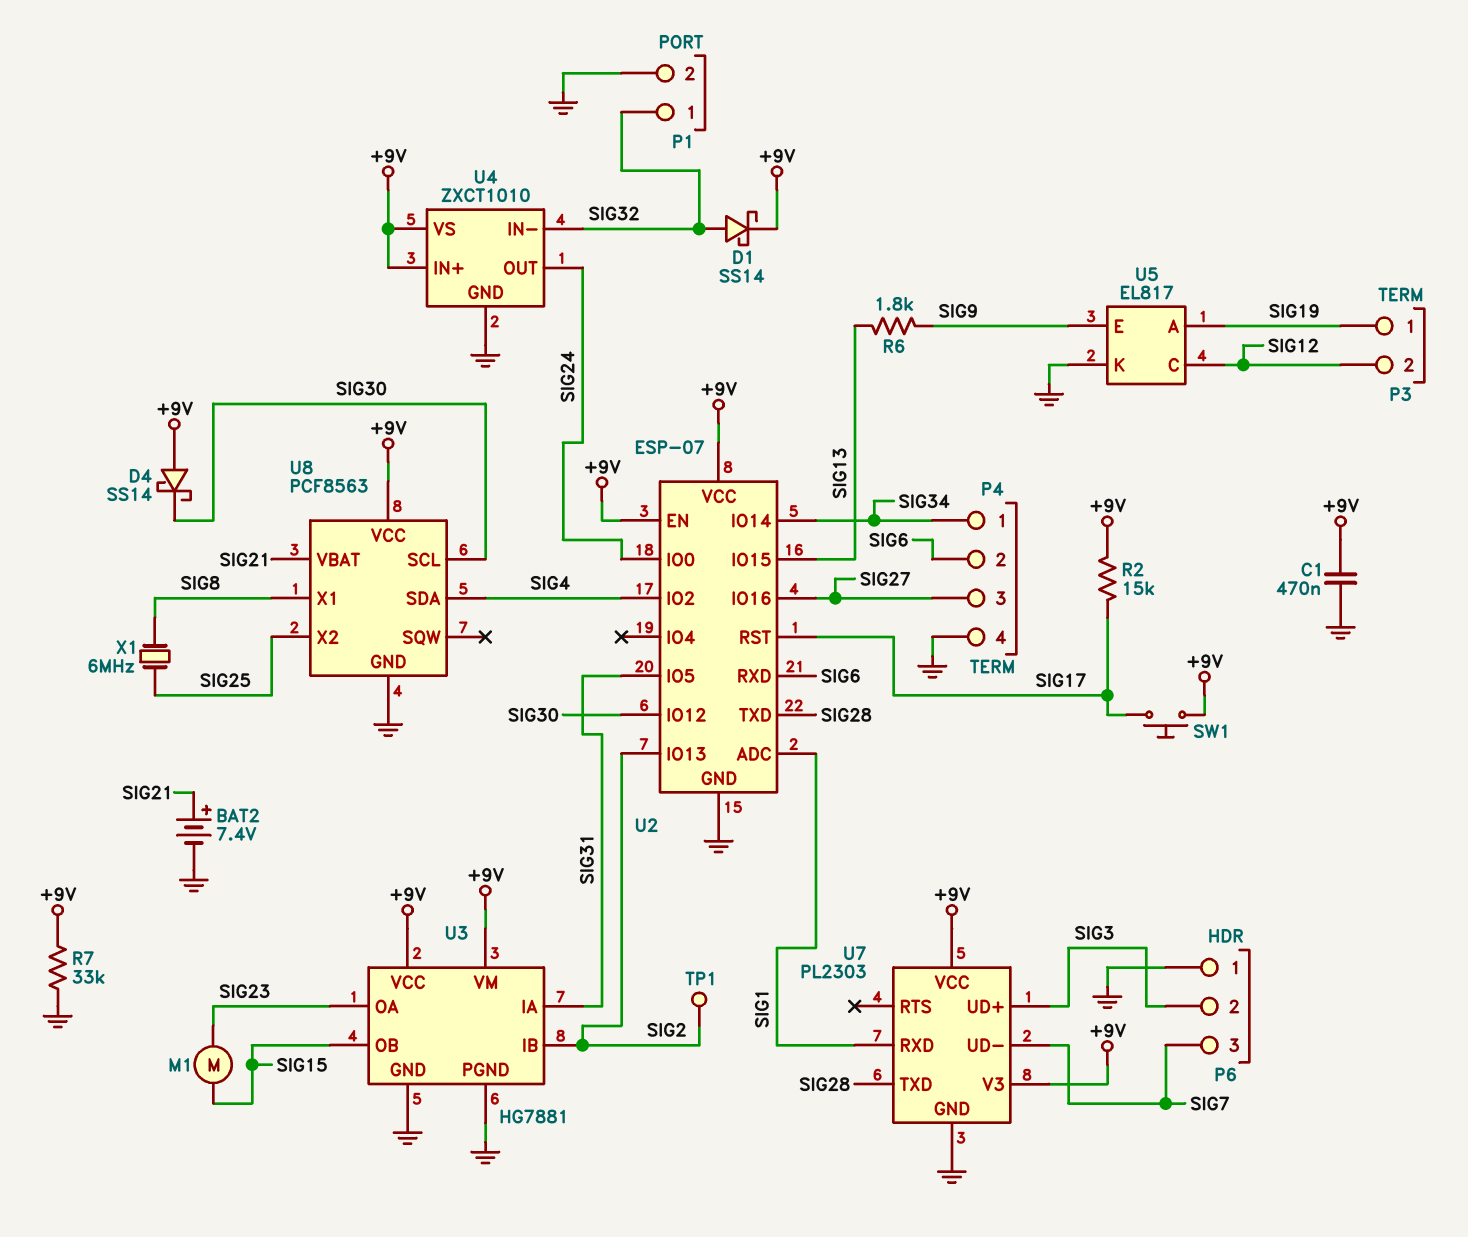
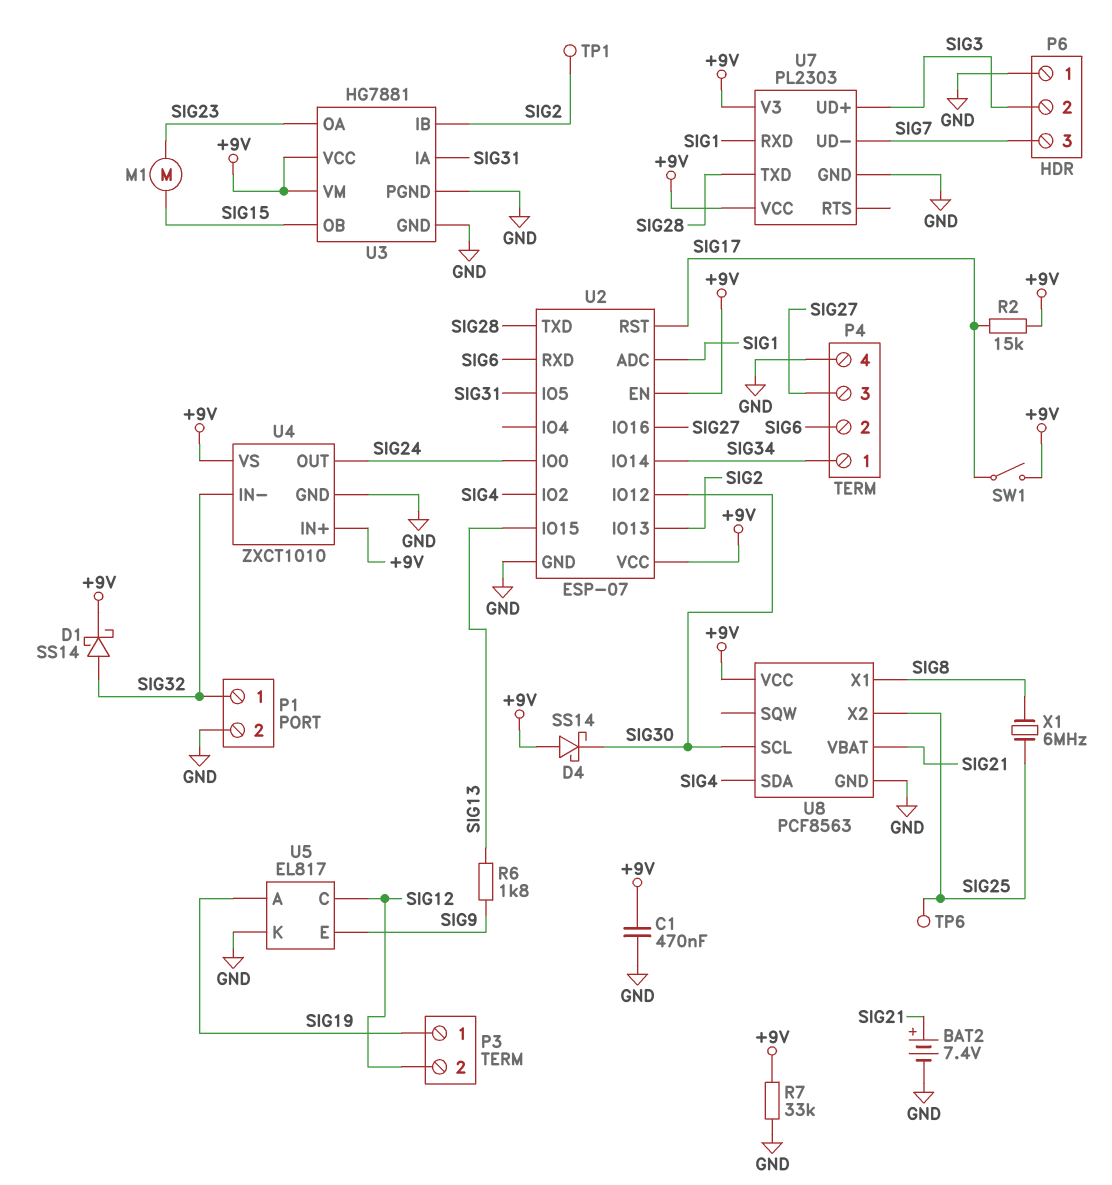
SW1: button (+9V, SIG17) -> switch (+9V, SIG17)
TP6: none -> test point (SIG25)

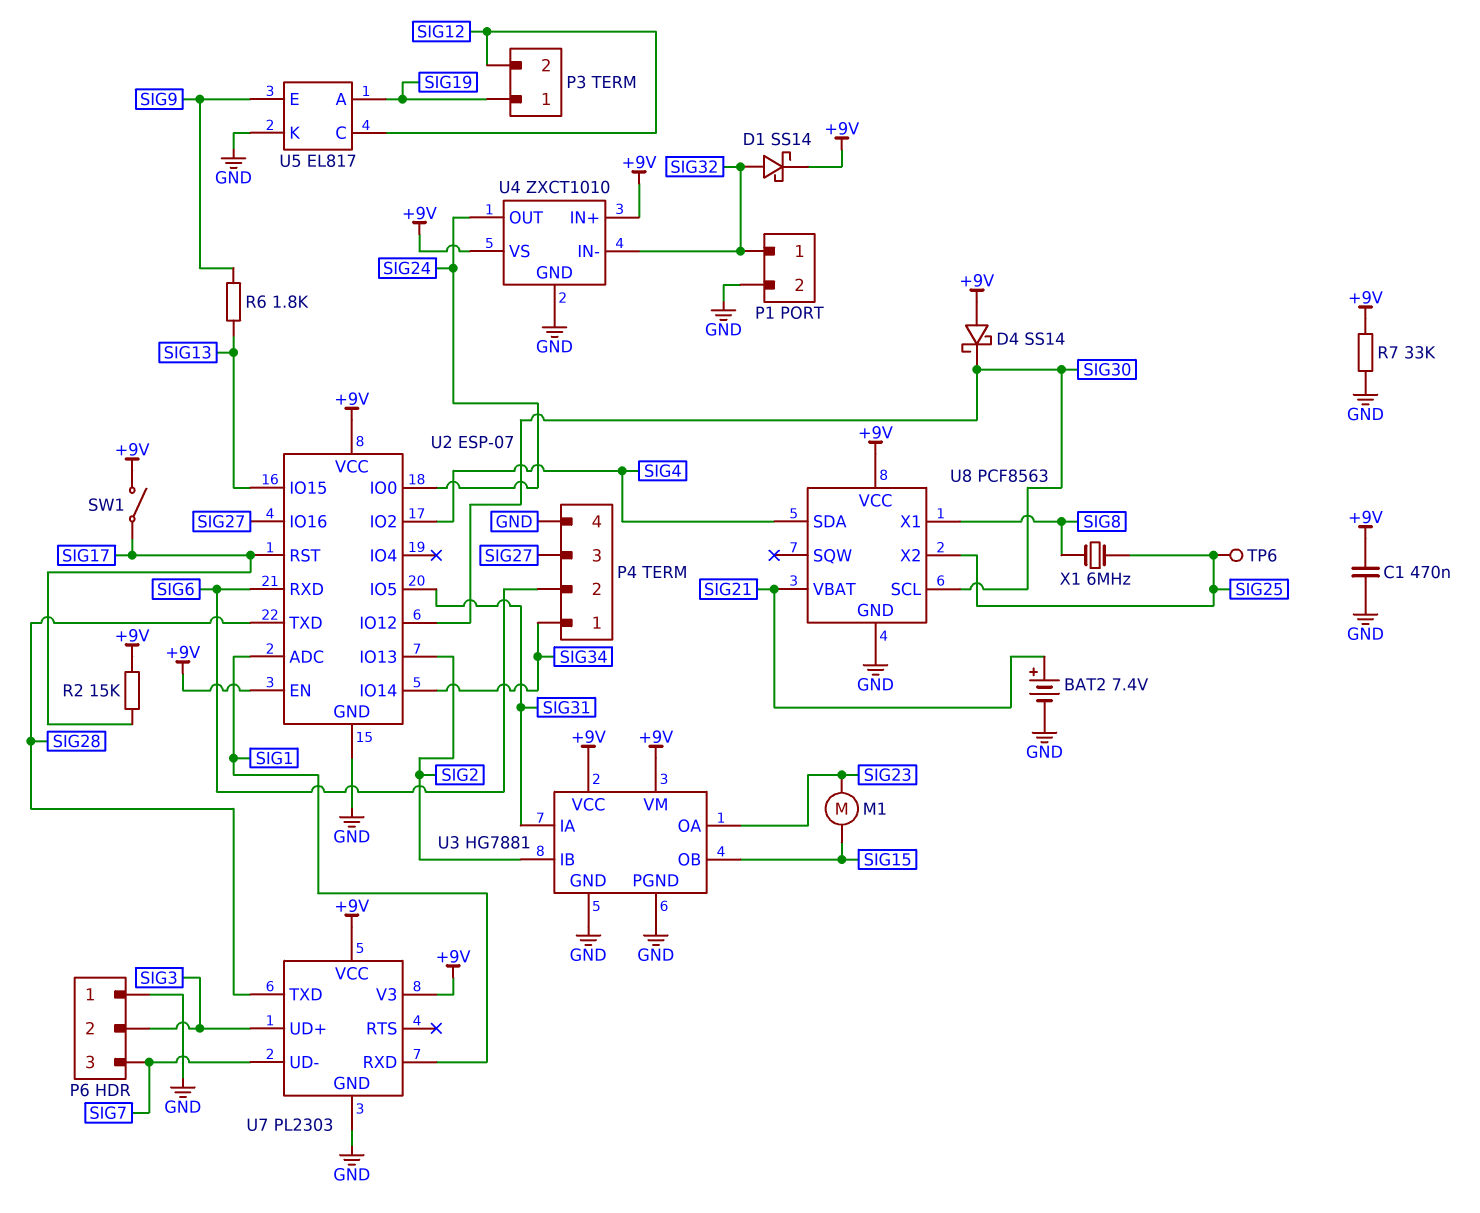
TP1: test point (SIG2) -> none

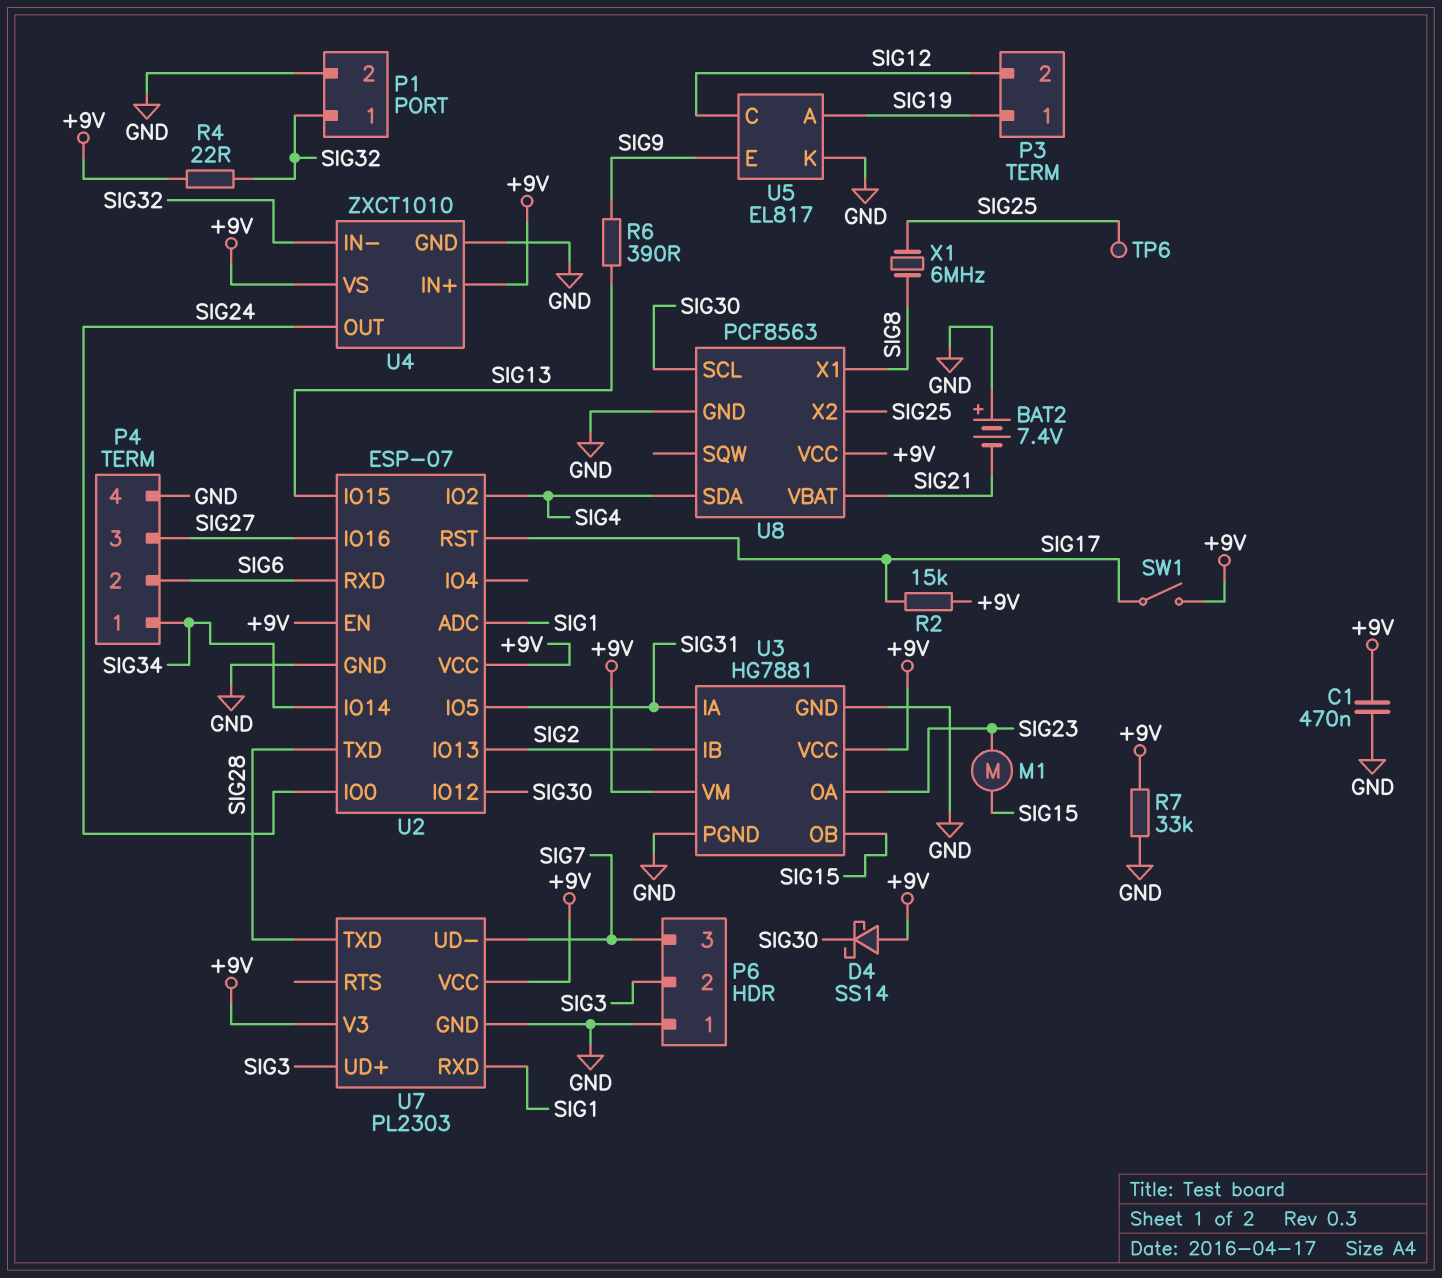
BAT2: 7.4V (plus SIG21, minus GND) -> 7.4V (plus GND, minus SIG21)
D1: schottky SS14 (A SIG32, K +9V) -> none
R4: none -> 22 (+9V, SIG32)
R6: 1.8k (SIG9, SIG13) -> 390 (SIG9, SIG13)

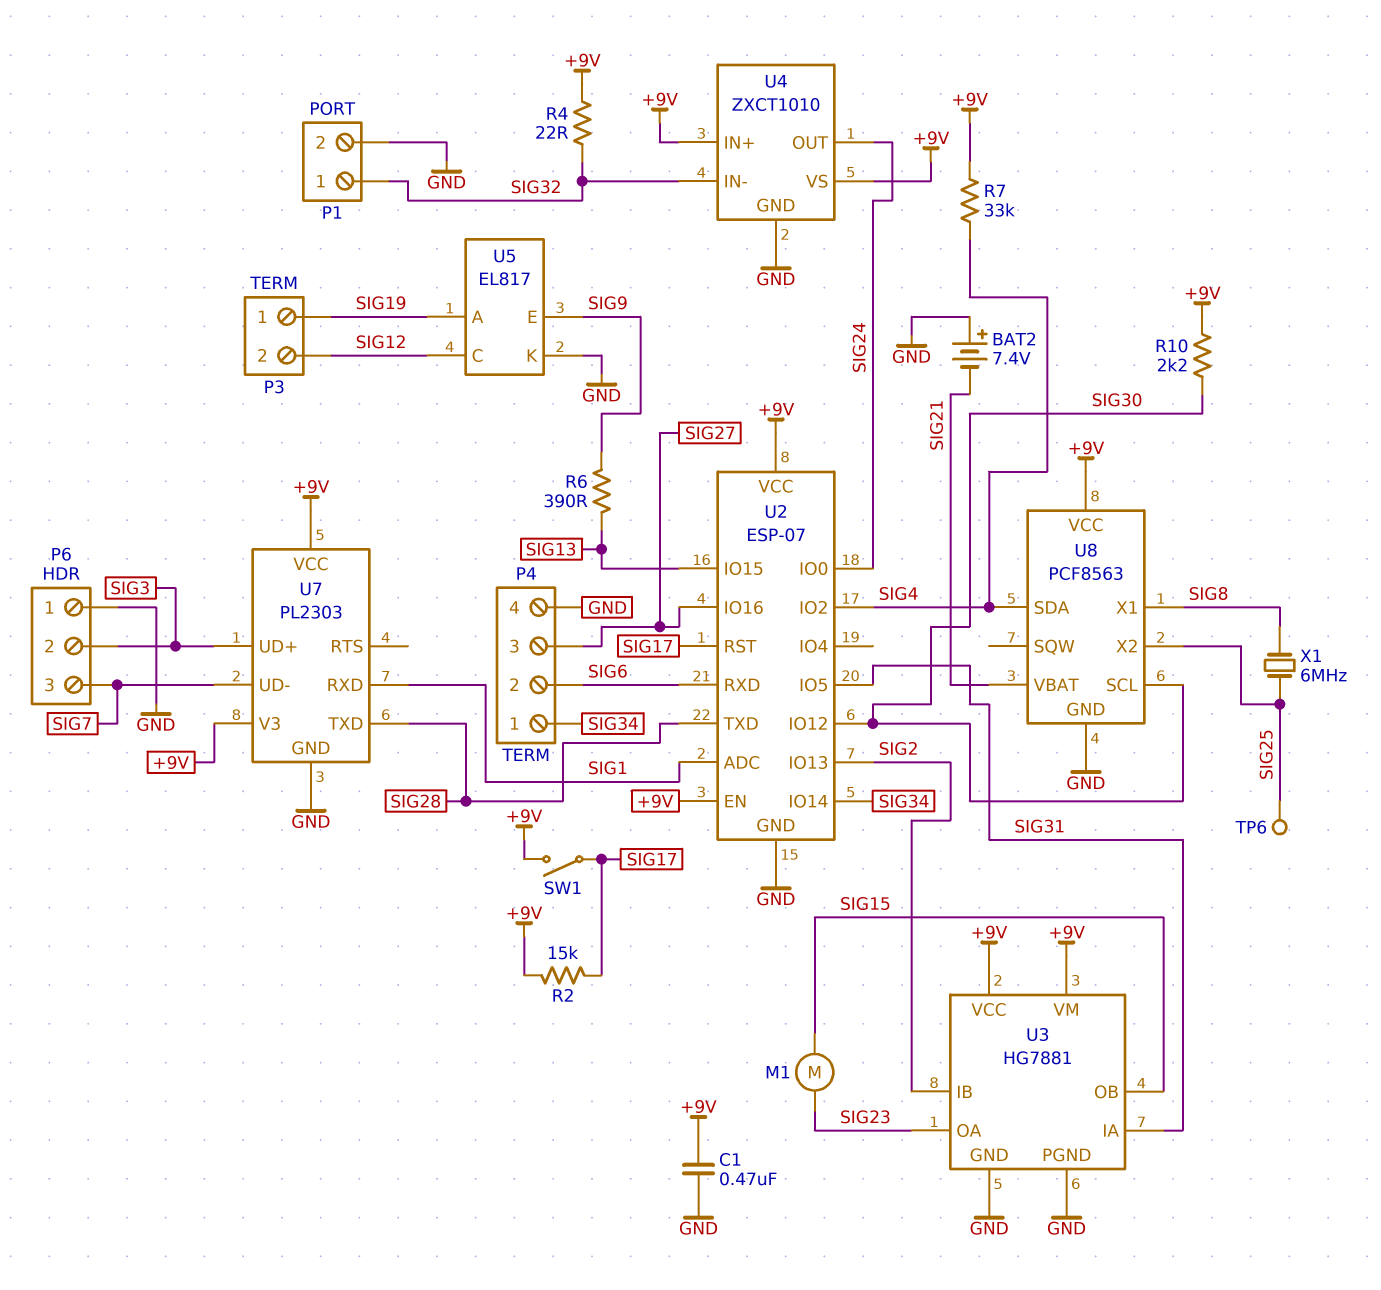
D4: schottky SS14 (A +9V, K SIG30) -> none
R7: 33k (+9V, GND) -> 33k (+9V, SIG4)
R10: none -> 2.2k (+9V, SIG30)

